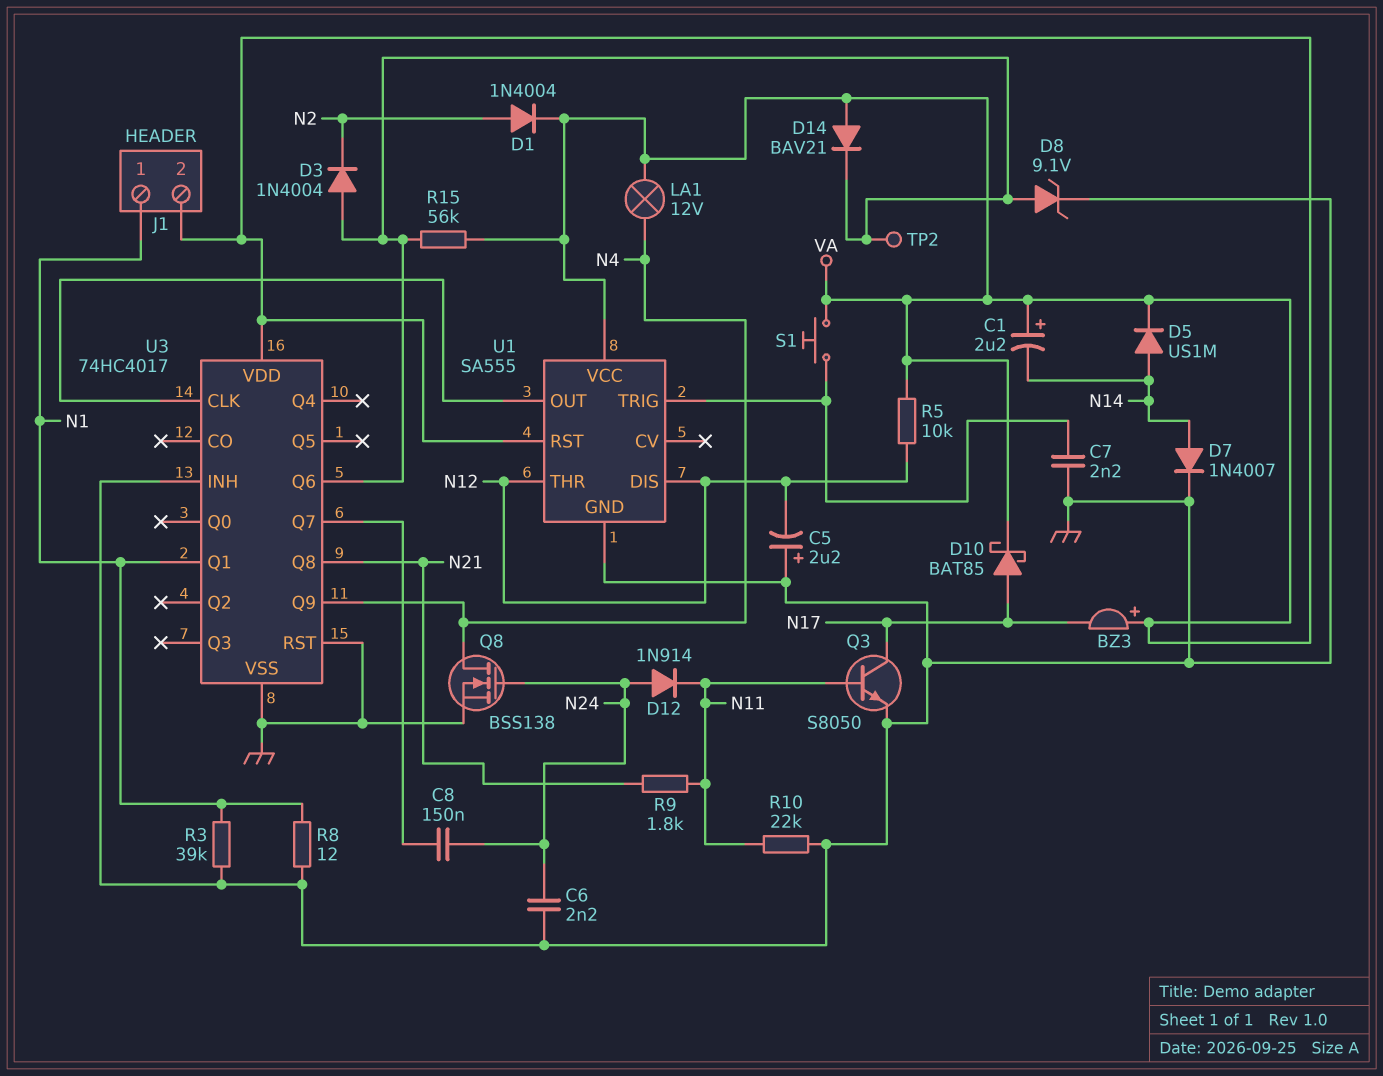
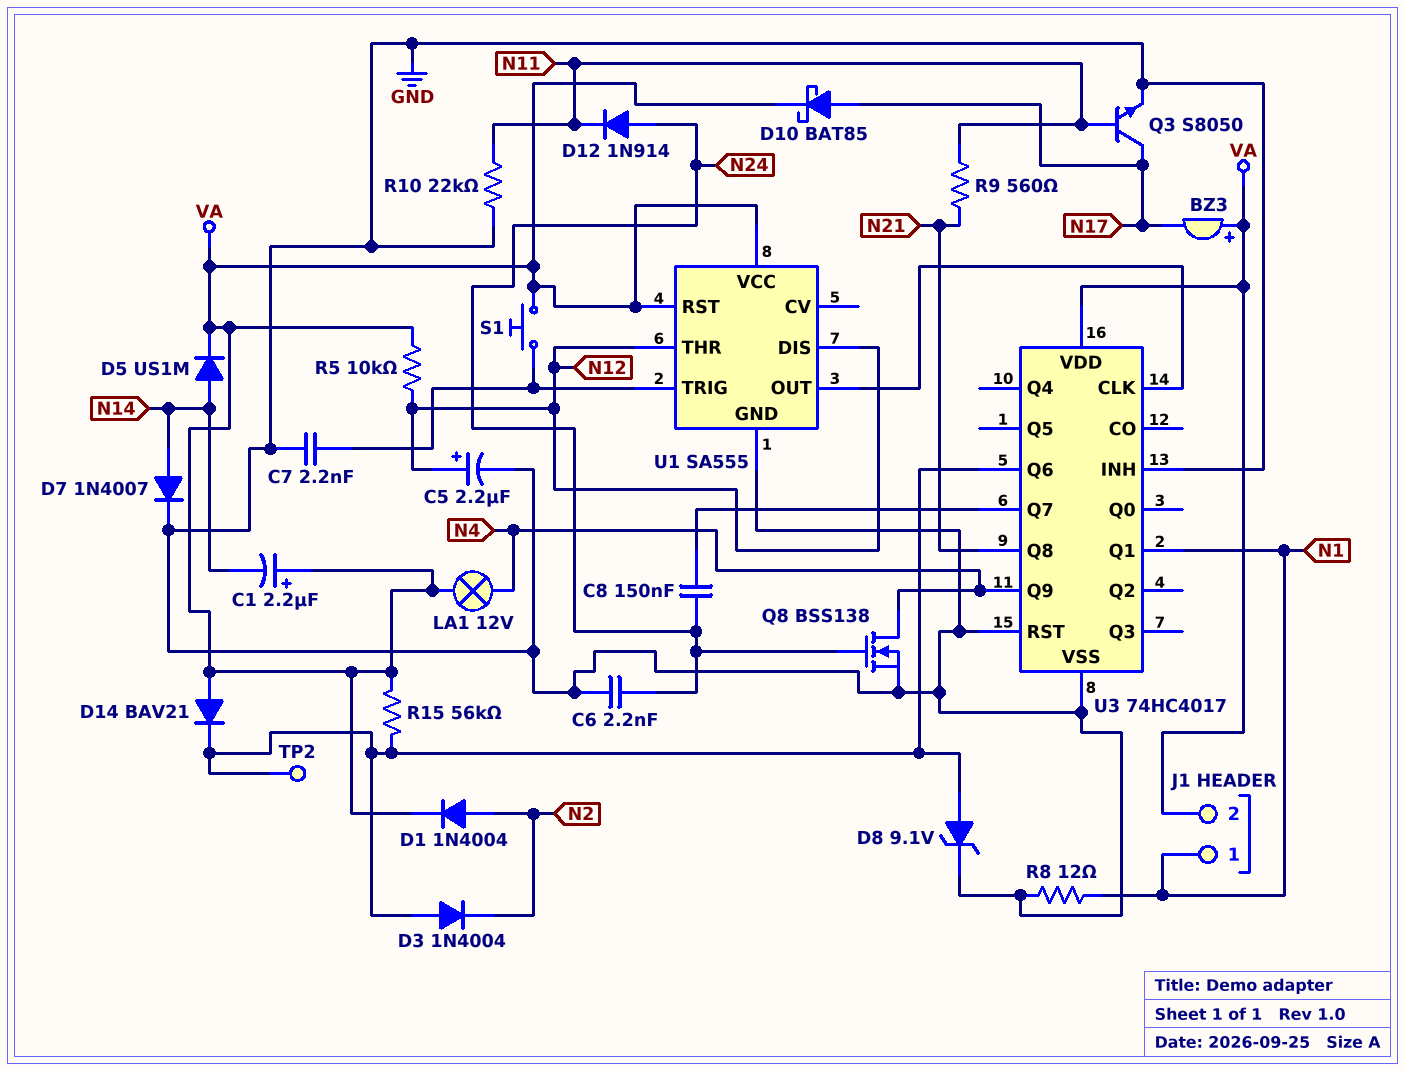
C5: 2.2uF (plus GND, minus N12) -> 2.2uF (plus N12, minus GND)
R3: 39k (GND, N1) -> none
R9: 1.8k (N11, N21) -> 560 (N11, N21)

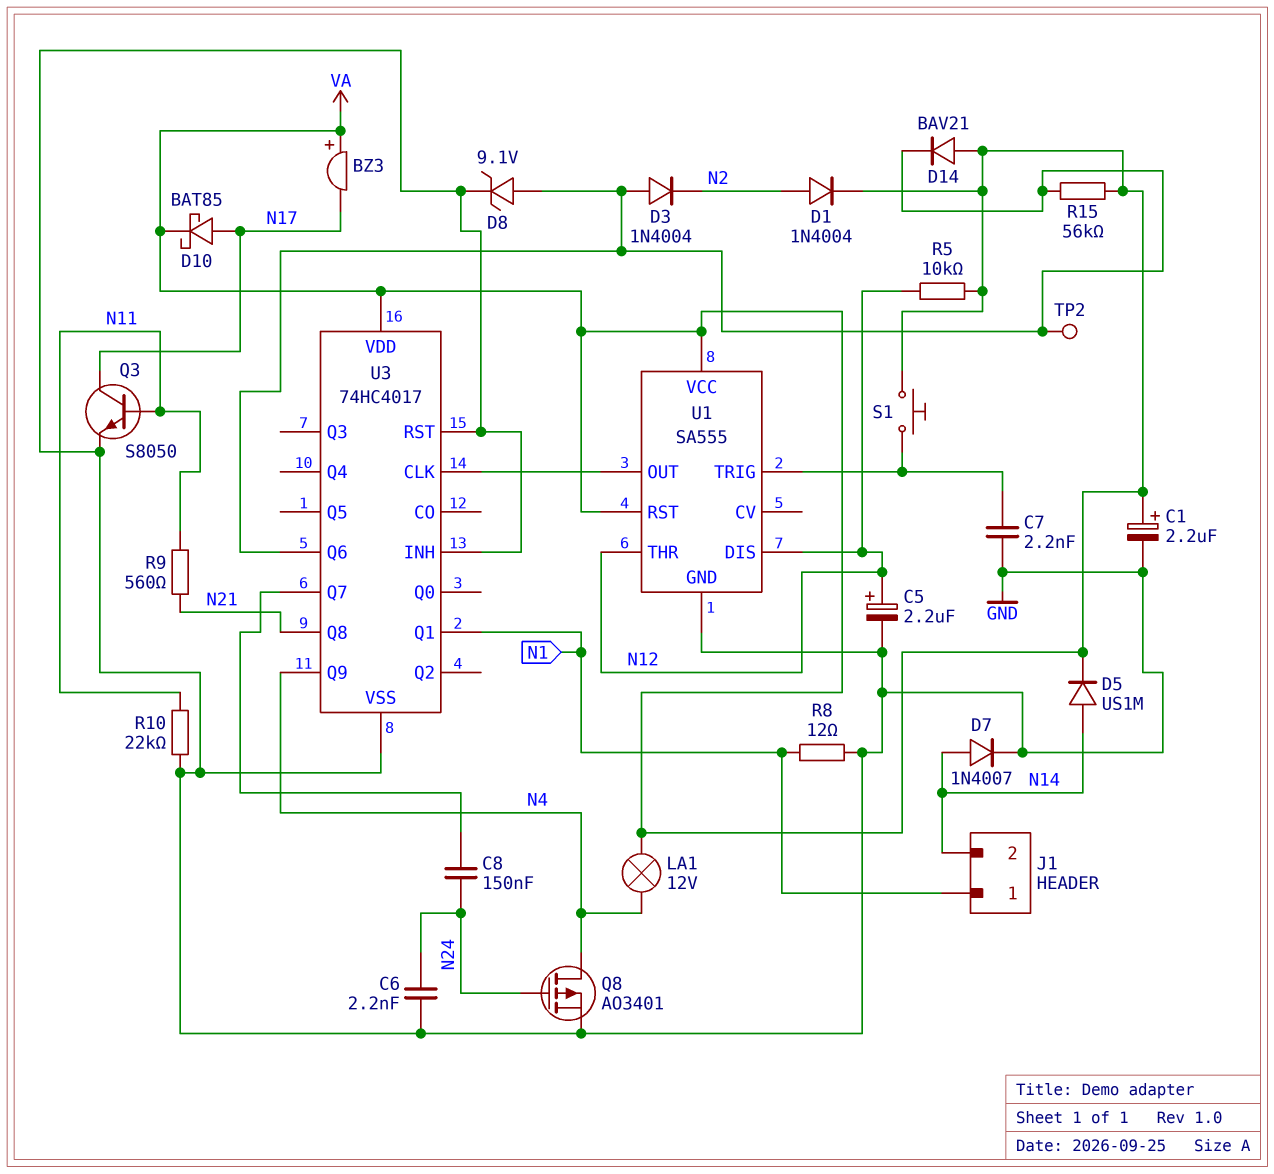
C1: 2.2uF (plus VA, minus N14) -> 2.2uF (plus VA, minus GND)
D12: diode 1N914 (A N24, K N11) -> none
J1 pin 2: VA -> N14
Q8: NMOS BSS138 (G N24, D N4, S GND) -> PMOS AO3401 (G N24, D N4, S GND)

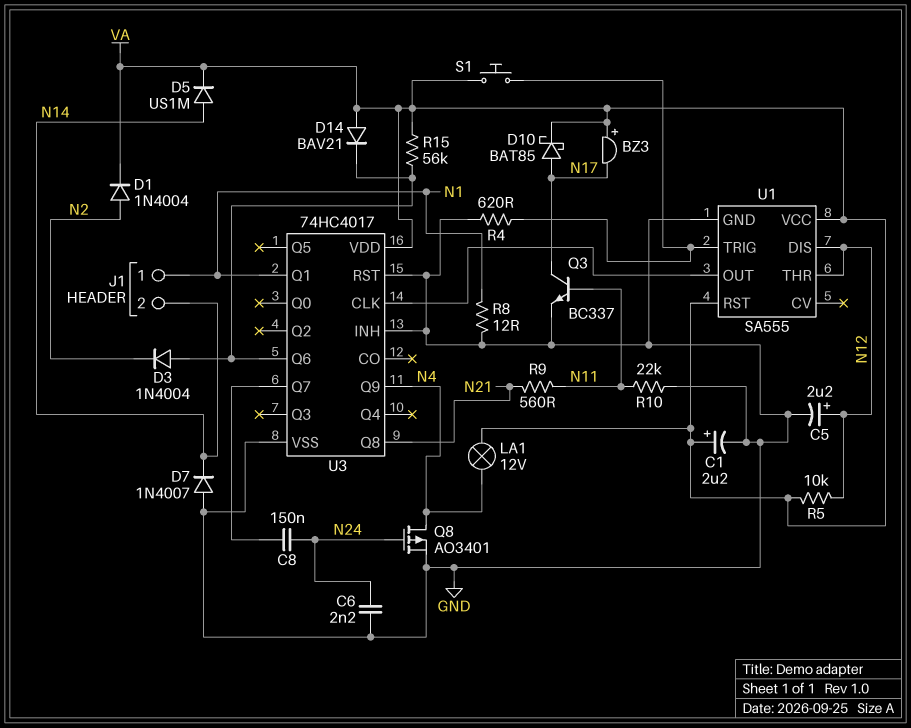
C7: 2.2nF (GND, U1/TRIG) -> none
D7: diode 1N4007 (A N14, K GND) -> diode 1N4007 (A GND, K N14)
D8: zener 9.1V (A U3/Q6, K GND) -> none
Q3: NPN S8050 (B N11, C N17, E GND) -> NPN BC337 (B N11, C N17, E GND)
R4: none -> 620 (GND, U1/TRIG)
TP2: test point (U3/Q6) -> none

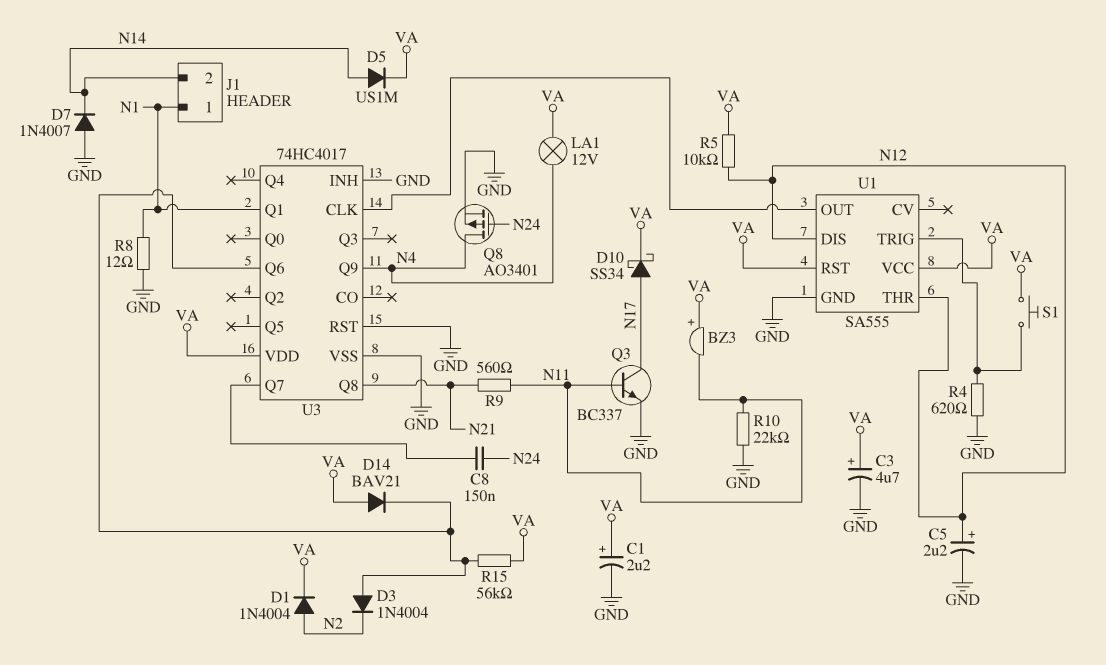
BZ3: buzzer (plus VA, minus N17) -> buzzer (plus VA, minus N11)
C3: none -> 4.7uF (plus VA, minus GND)
C6: 2.2nF (GND, N24) -> none
D10: schottky BAT85 (A N17, K VA) -> schottky SS34 (A N17, K VA)

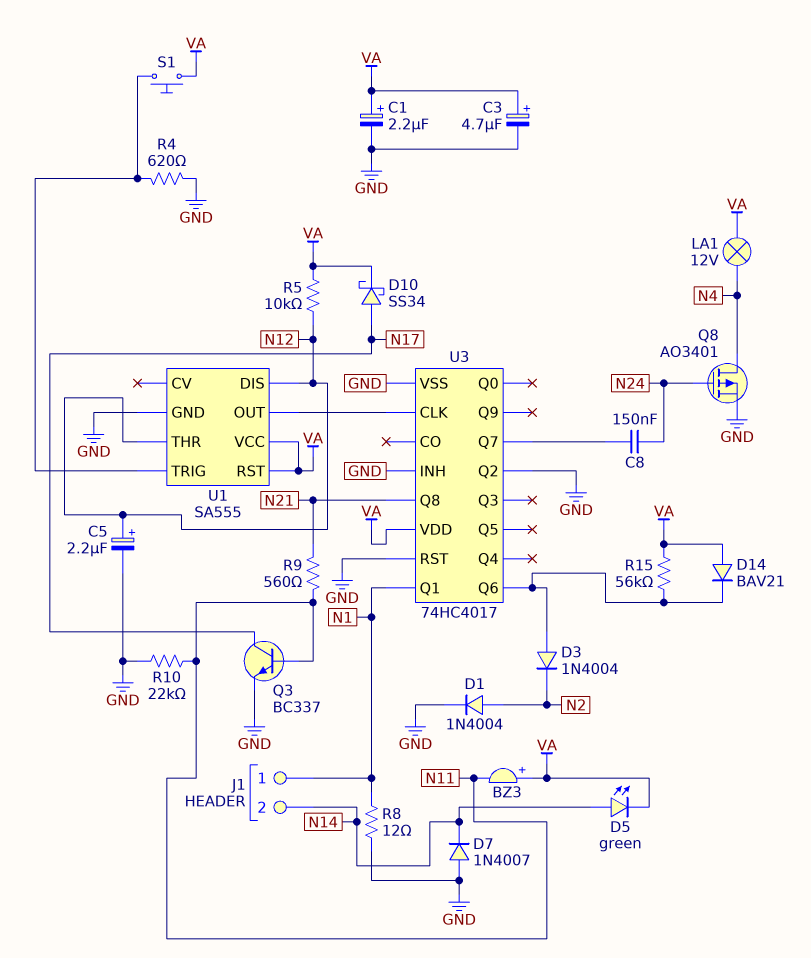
D1: diode 1N4004 (A N2, K VA) -> diode 1N4004 (A N2, K GND)
D5: diode US1M (A N14, K VA) -> LED green (A N14, K VA)
U3 pin Q2: none -> GND
U3 pin Q9: N4 -> none

